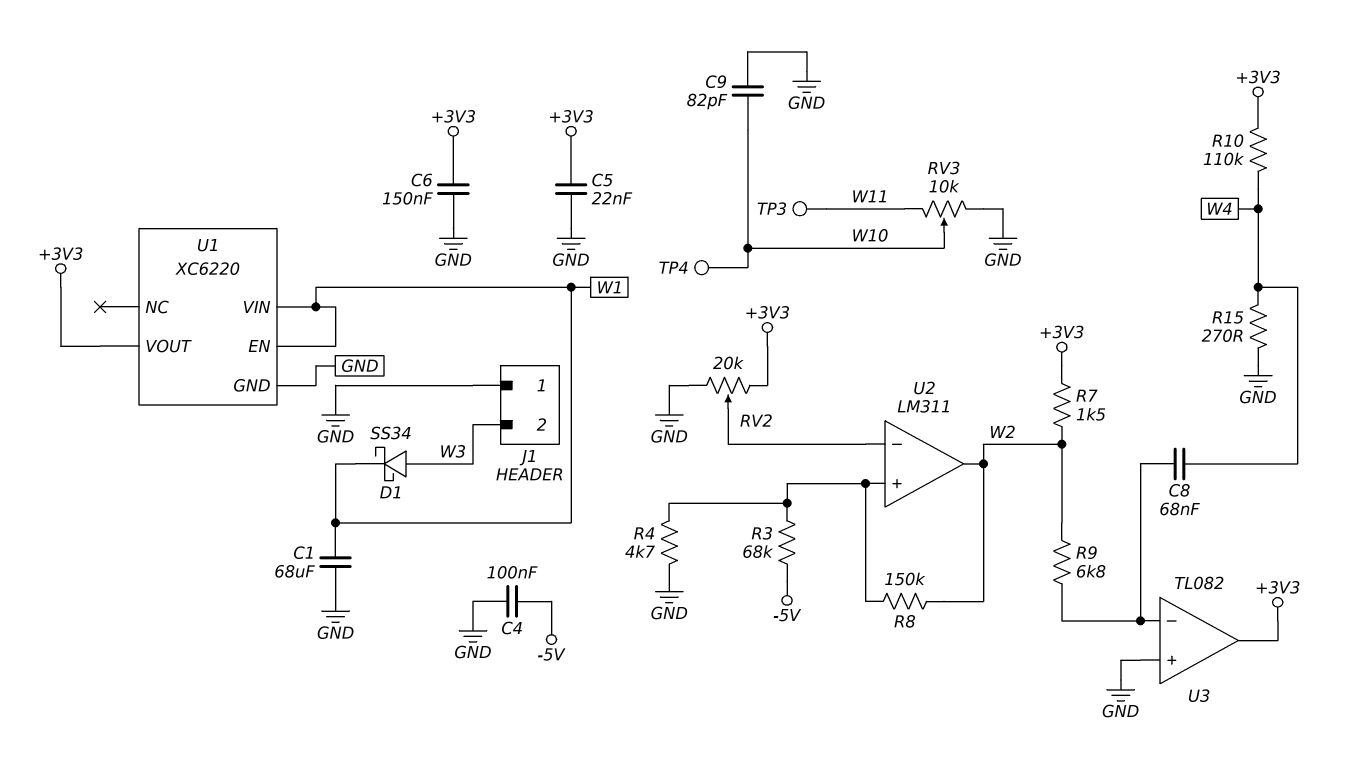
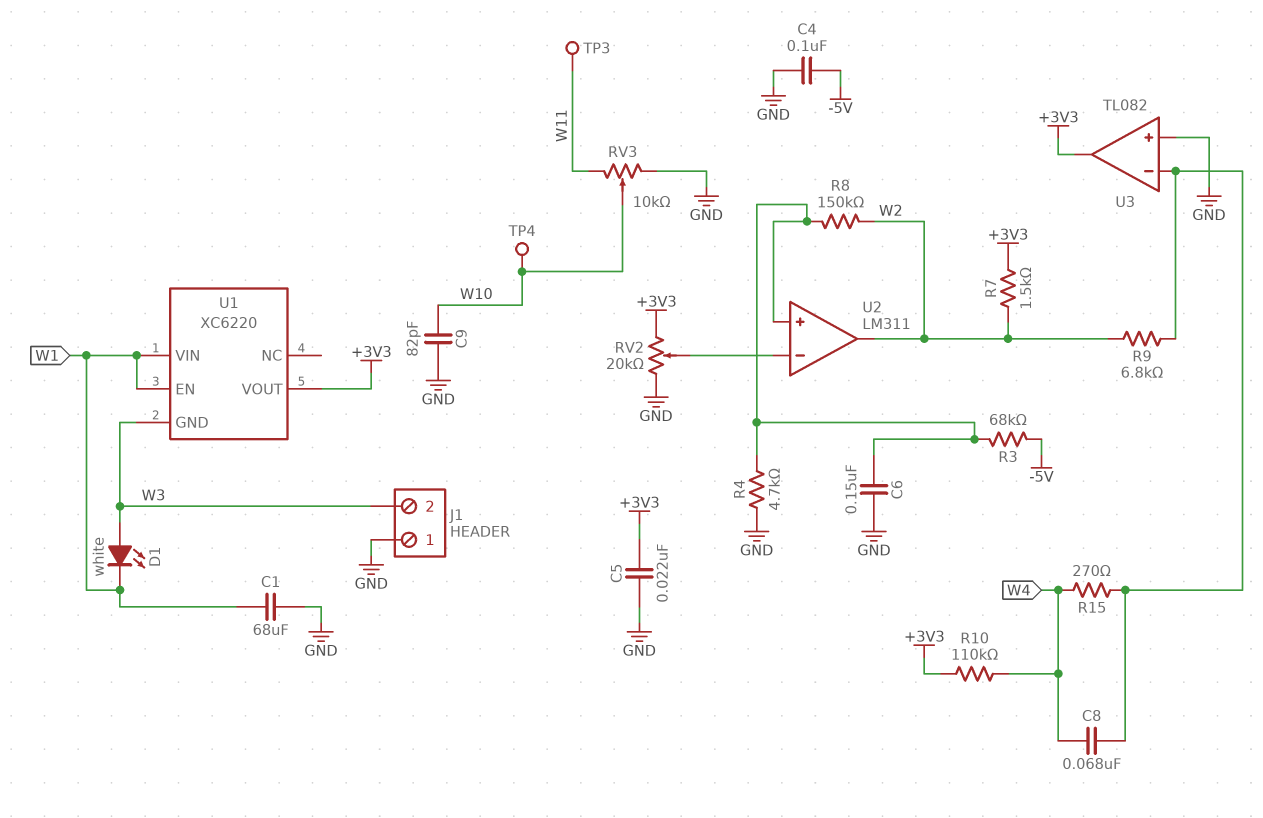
C6: 150nF (+3V3, GND) -> 150nF (GND, U2/in+)
D1: schottky SS34 (A W3, K W1) -> LED white (A W3, K W1)
R15: 270 (GND, W4) -> 270 (U3/in-, W4)
U1 pin GND: GND -> W3

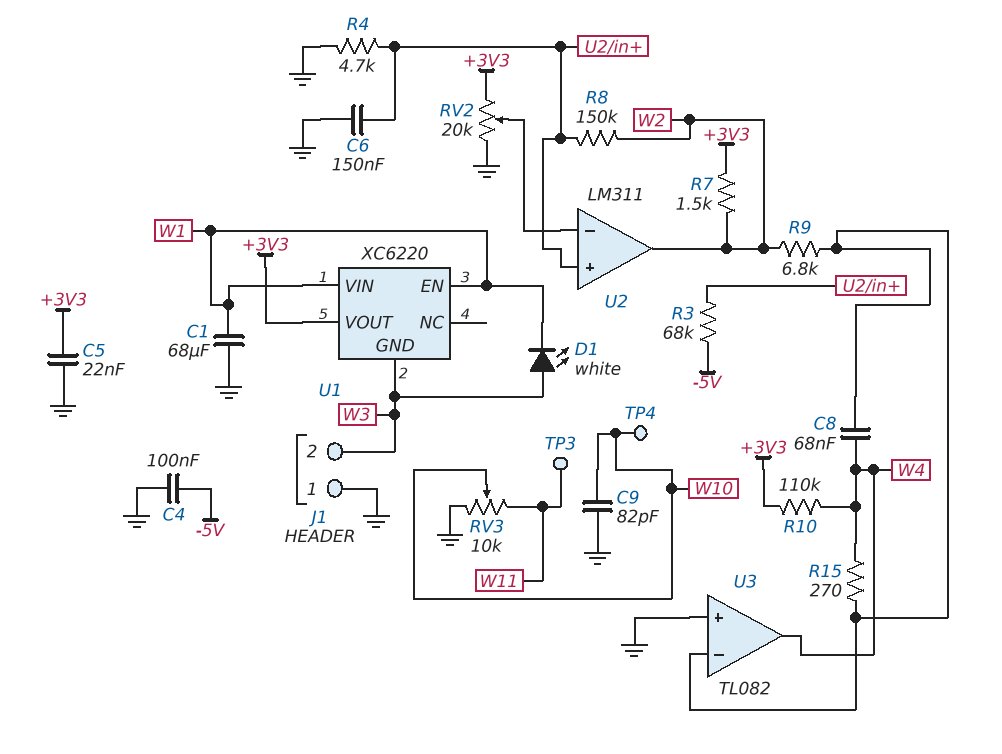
U3 pin out: +3V3 -> W4

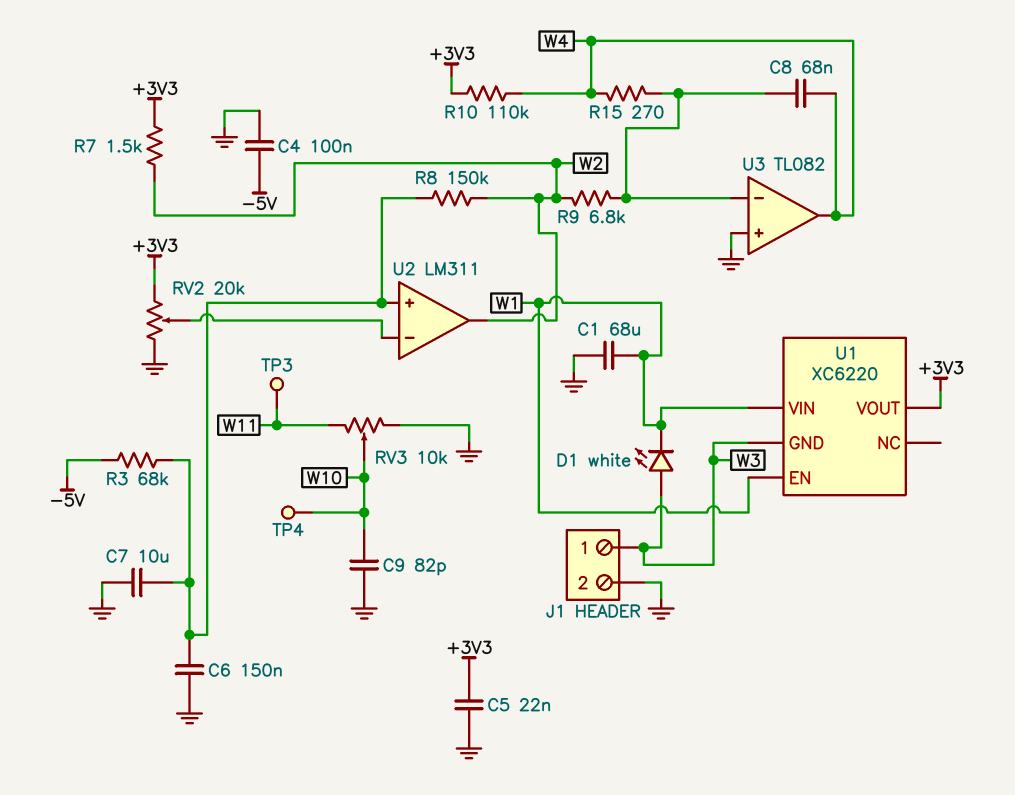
C7: none -> 10uF (GND, U2/in+)
J1 pin 1: GND -> W3
J1 pin 2: W3 -> GND
R4: 4.7k (GND, U2/in+) -> none

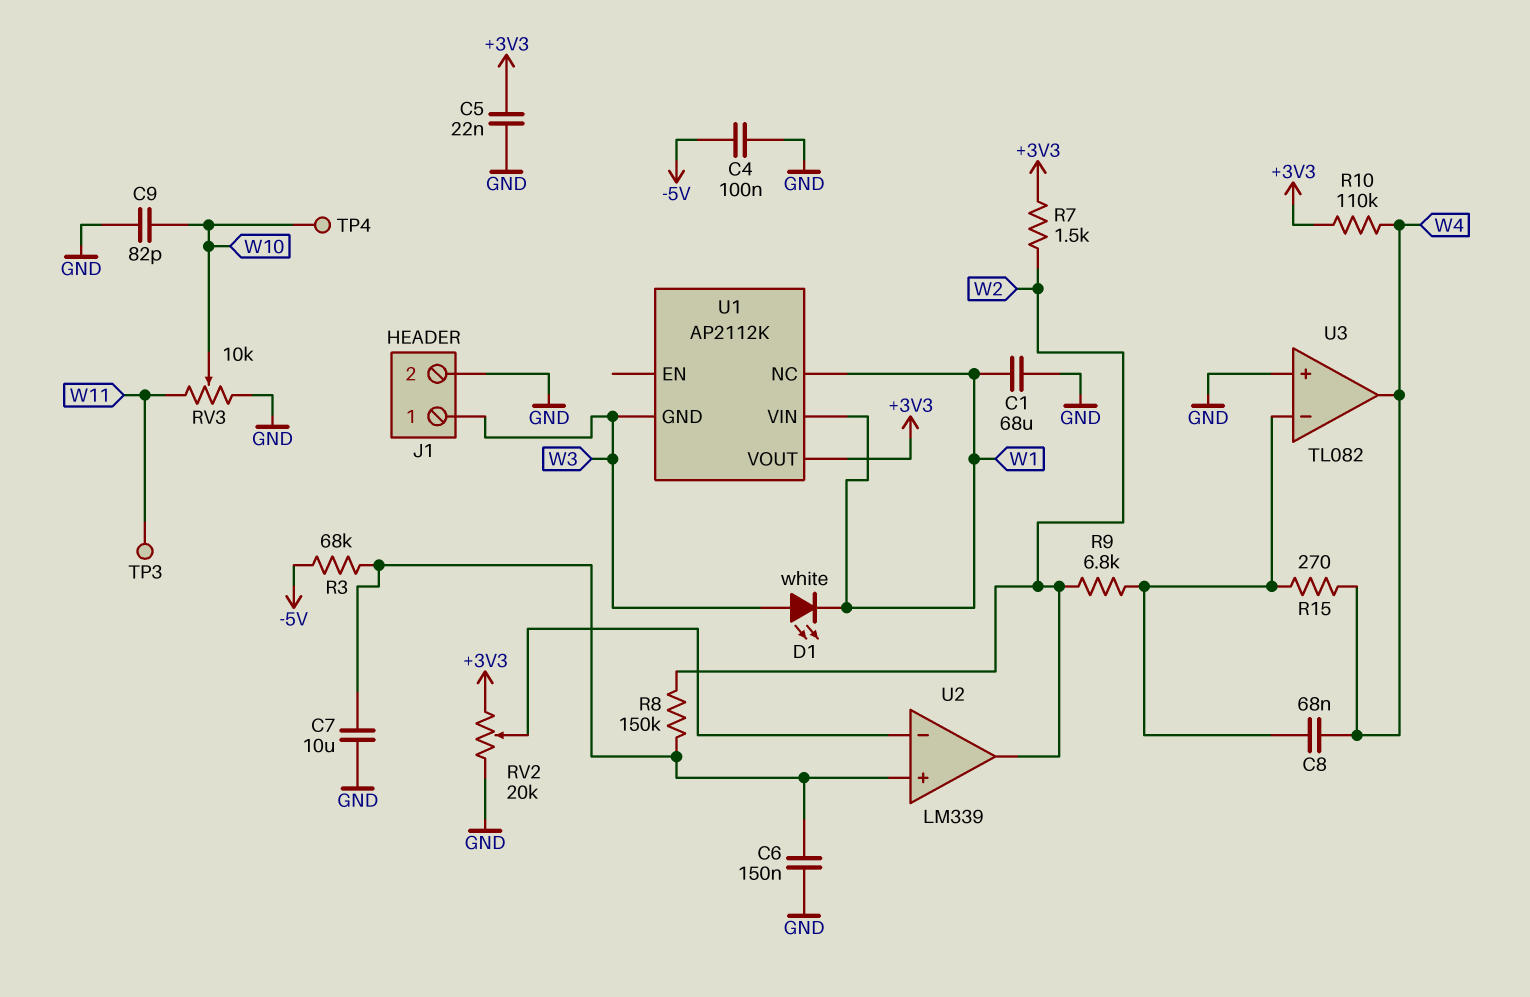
U1: XC6220 -> AP2112K
U1 pin EN: W1 -> none
U1 pin NC: none -> W1
U2: LM311 -> LM339

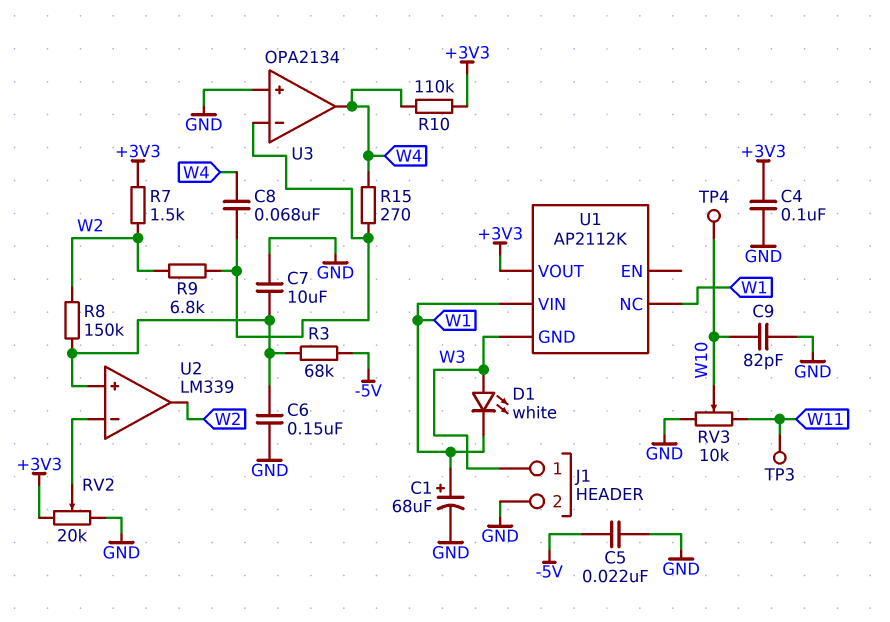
C1: 68uF (GND, W1) -> 68uF (plus W1, minus GND)
C4: 100nF (-5V, GND) -> 100nF (+3V3, GND)
C5: 22nF (+3V3, GND) -> 22nF (-5V, GND)
U3: TL082 -> OPA2134

